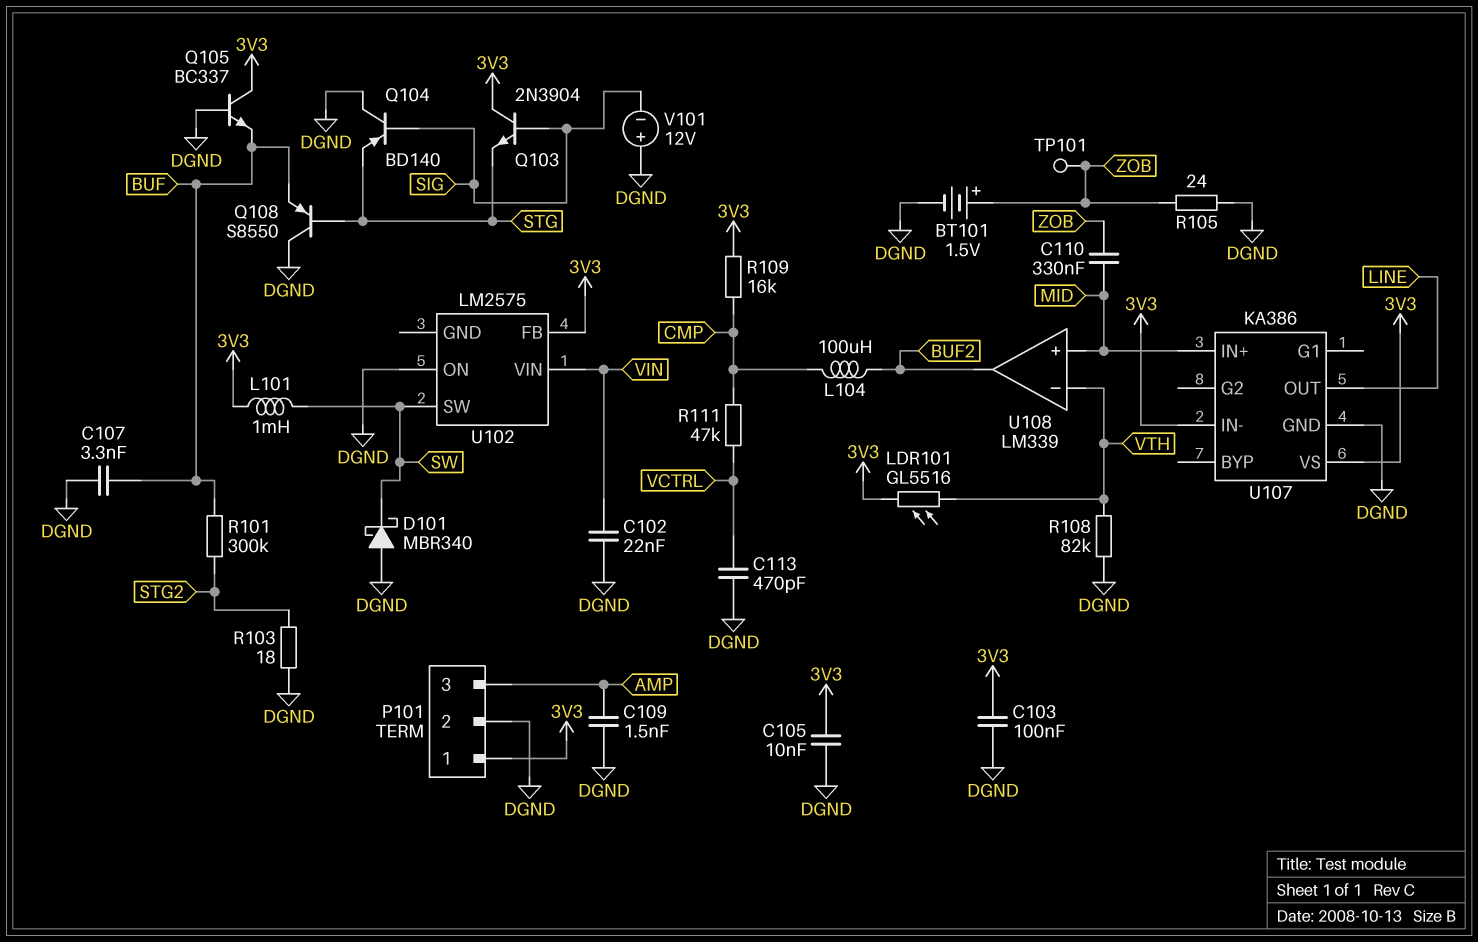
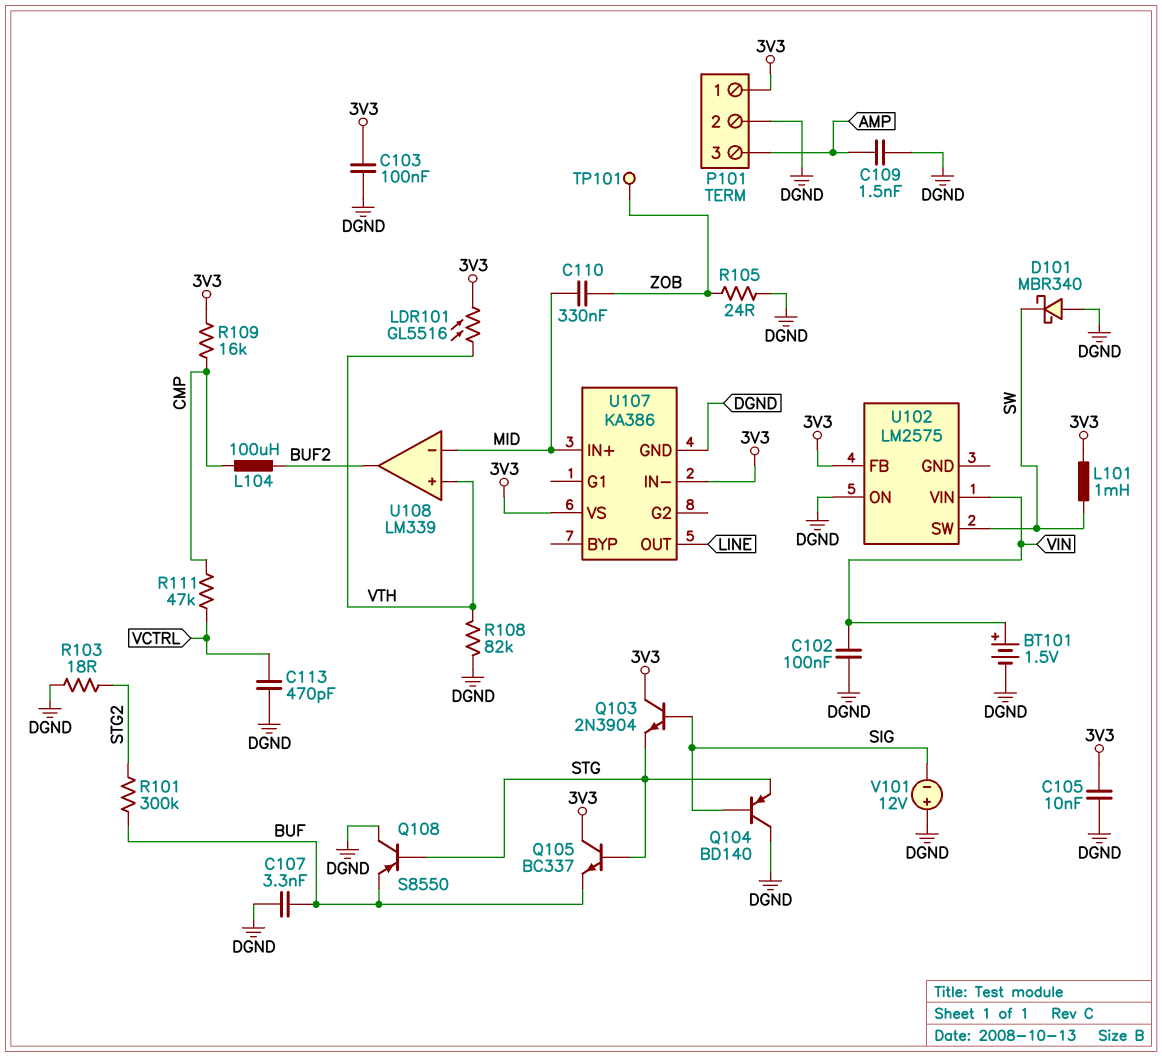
BT101: 1.5V (plus ZOB, minus DGND) -> 1.5V (plus VIN, minus DGND)
C102: 22nF (DGND, VIN) -> 100nF (DGND, VIN)
Q105: NPN BC337 (B DGND, C 3V3, E BUF) -> NPN BC337 (B STG, C 3V3, E BUF)
U108 pin in+: MID -> VTH
U108 pin in-: VTH -> MID

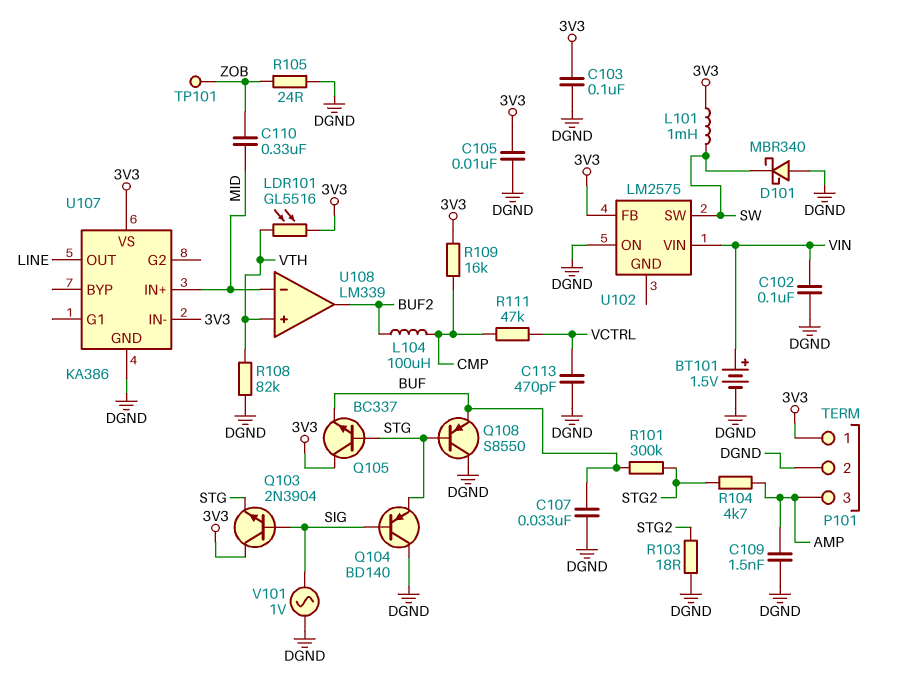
C107: 3.3nF (BUF, DGND) -> 33nF (BUF, DGND)
R104: none -> 4.7k (AMP, STG2)
V101: 12V (plus DGND, minus SIG) -> AC 1V (DGND, SIG)

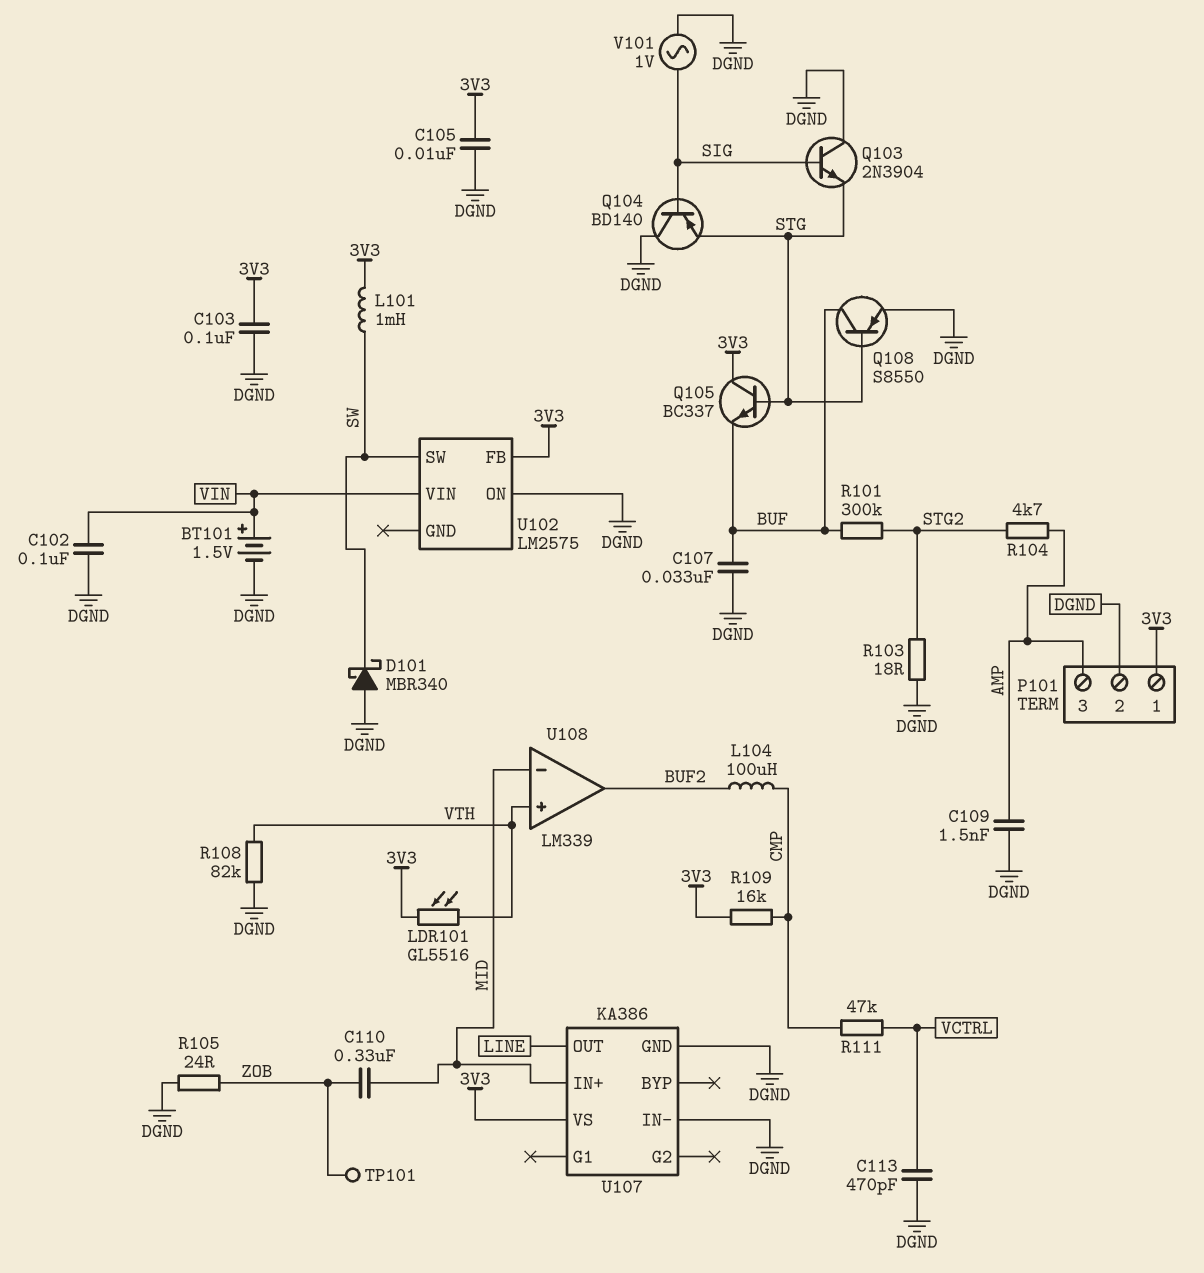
Q103: NPN 2N3904 (B SIG, C 3V3, E STG) -> NPN 2N3904 (B SIG, C DGND, E STG)
Q108: PNP S8550 (B STG, C DGND, E BUF) -> PNP S8550 (B STG, C BUF, E DGND)
U107 pin IN-: 3V3 -> DGND

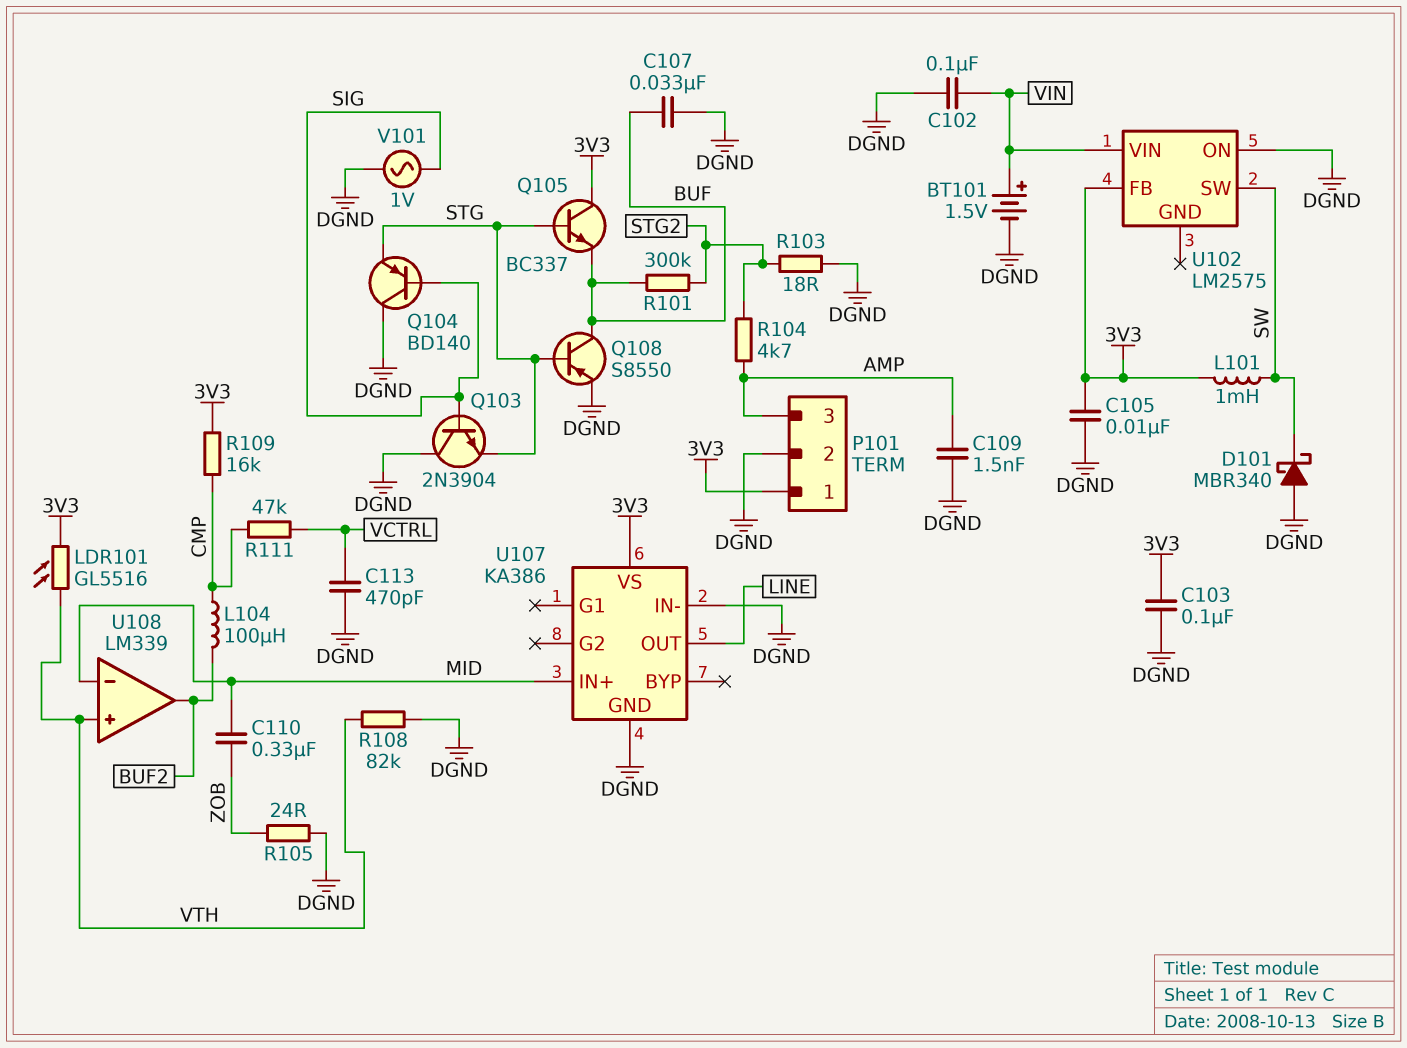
TP101: test point (ZOB) -> none

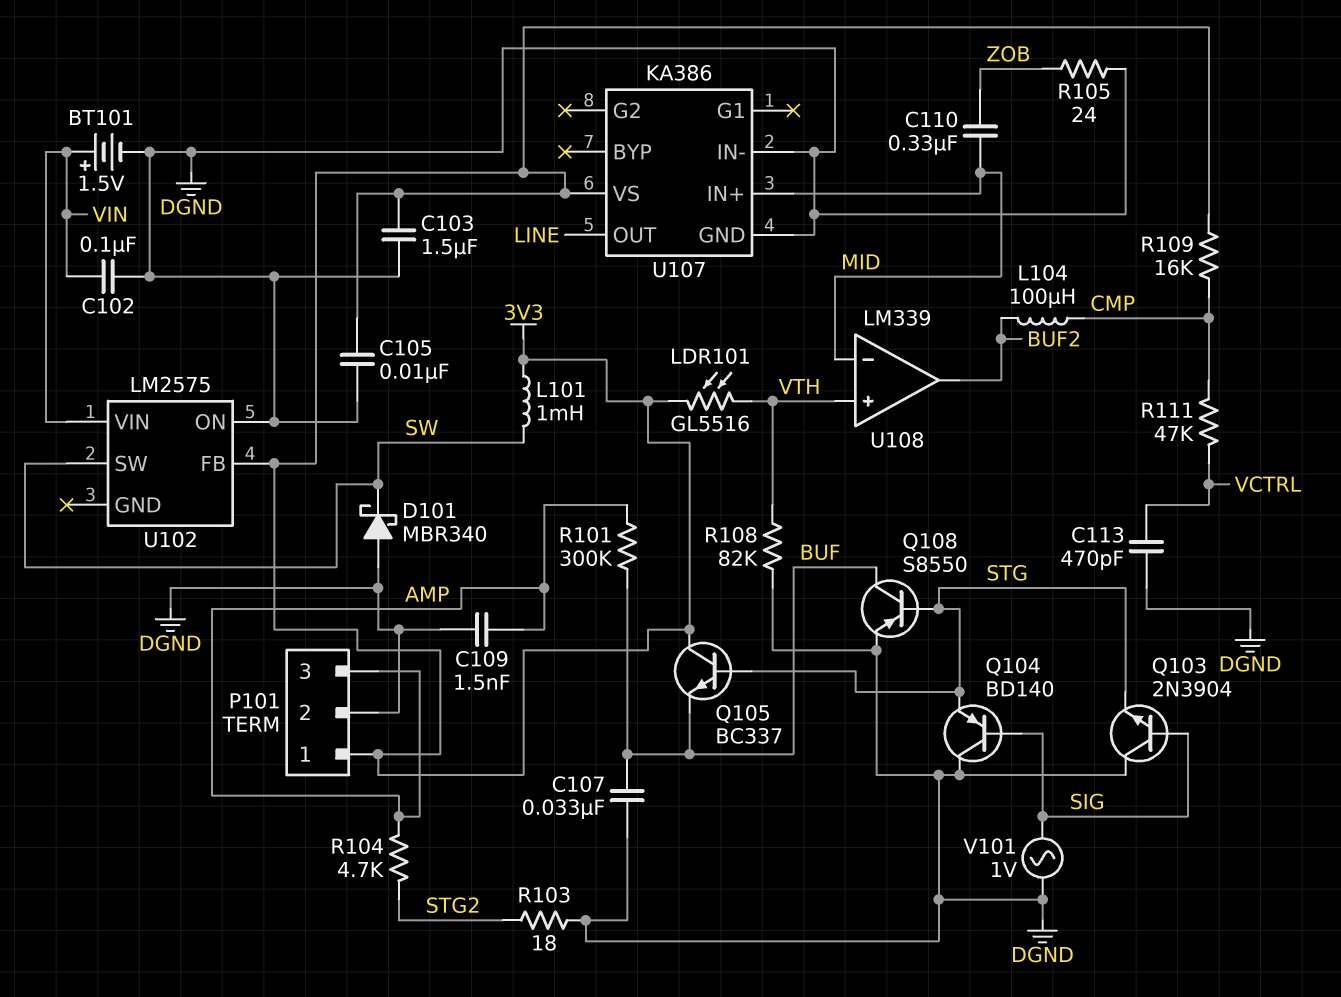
C103: 100nF (3V3, DGND) -> 1.5uF (3V3, DGND)
R101: 300k (BUF, STG2) -> 300k (AMP, BUF)

